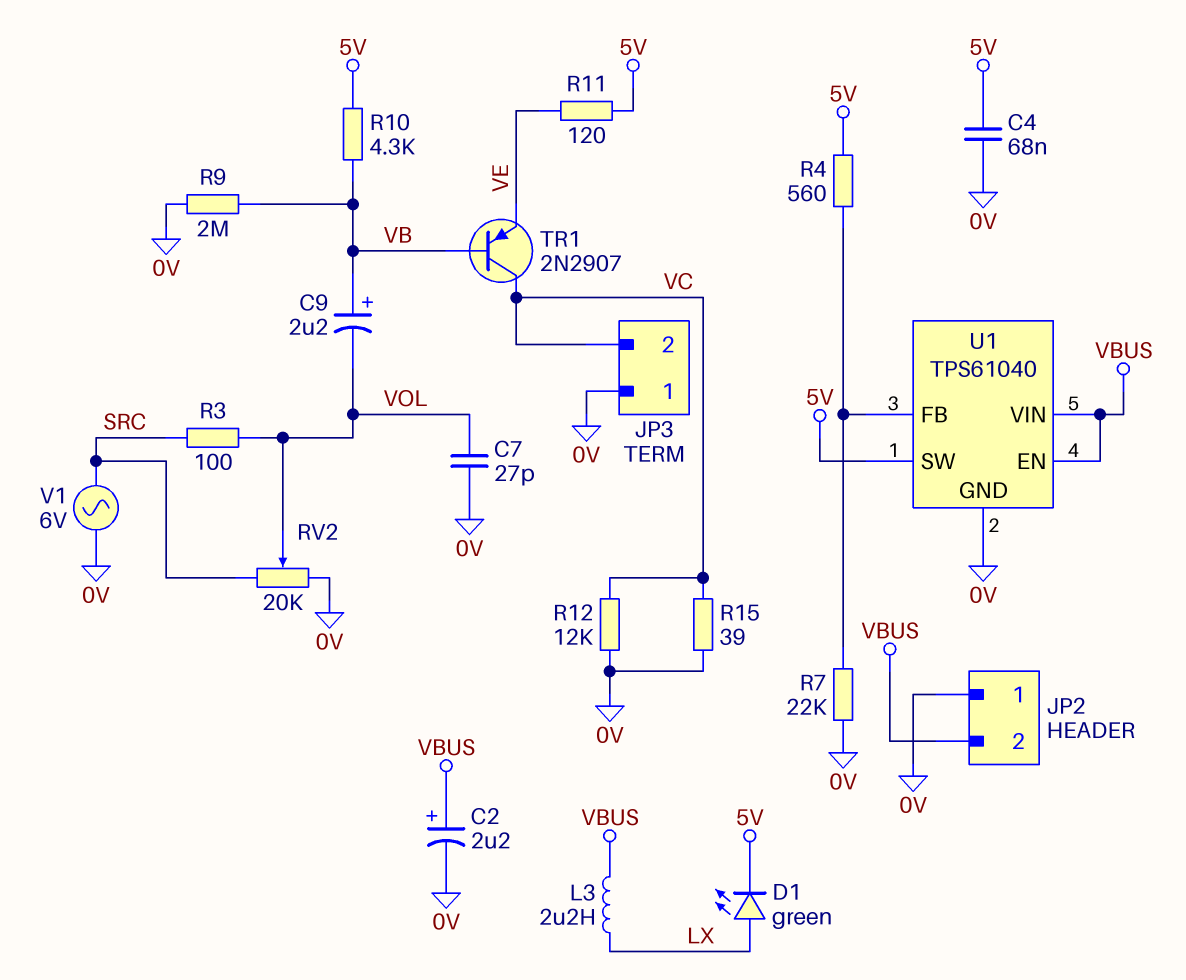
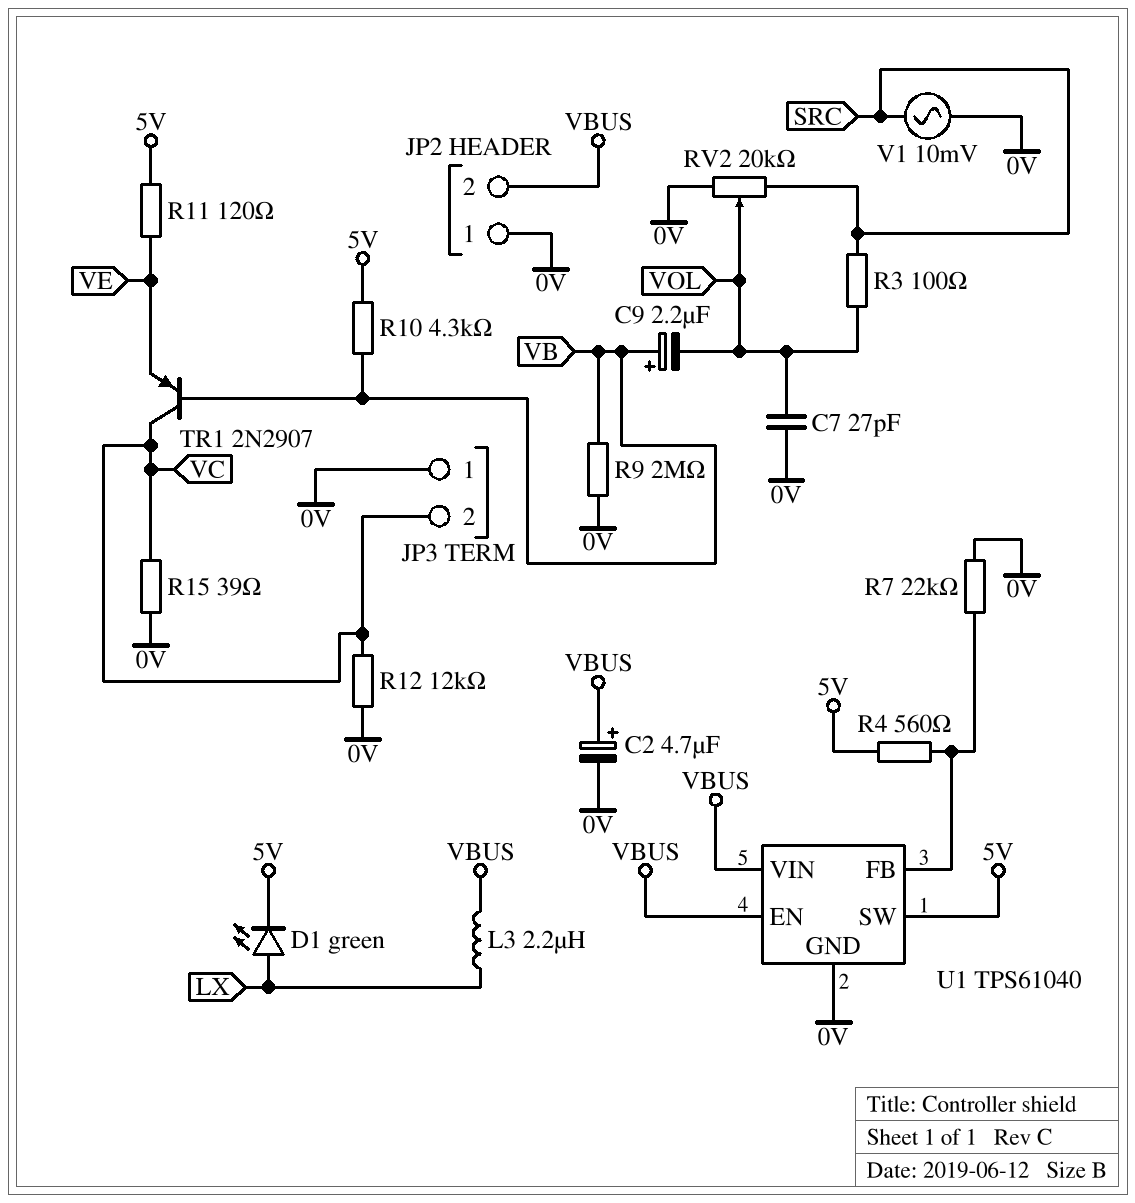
C2: 2.2uF (plus VBUS, minus 0V) -> 4.7uF (plus VBUS, minus 0V)
C4: 68nF (0V, 5V) -> none
V1: AC 6V (0V, SRC) -> AC 10mV (0V, SRC)

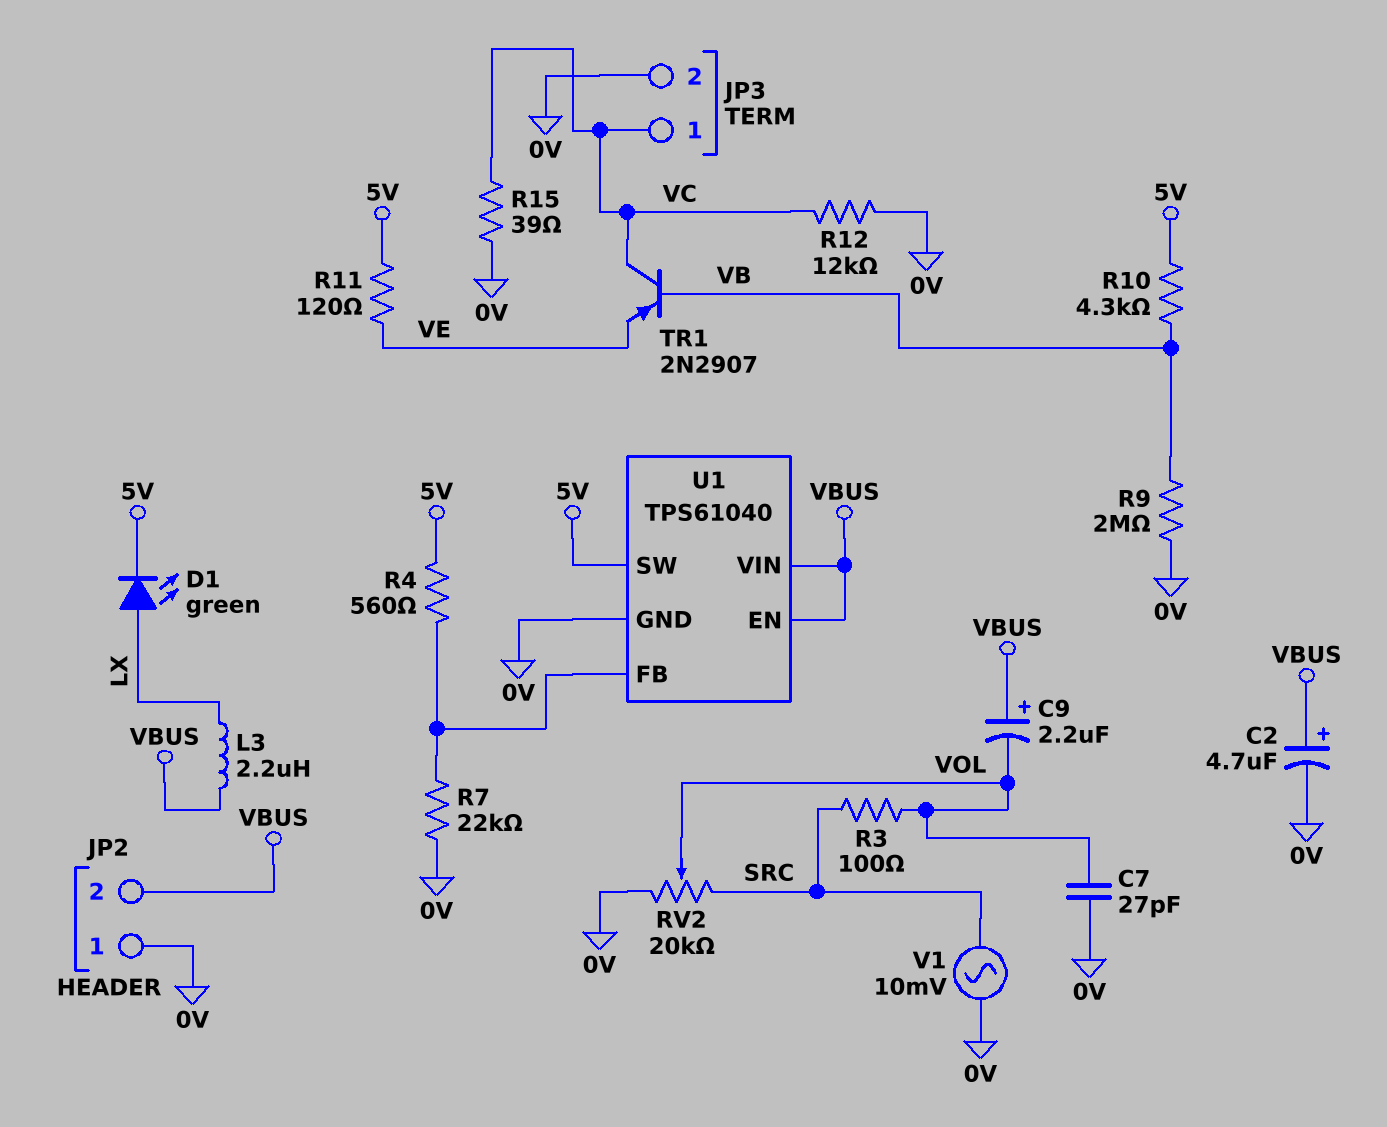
C9: 2.2uF (plus VB, minus VOL) -> 2.2uF (plus VBUS, minus VOL)
JP3 pin 1: 0V -> VC
JP3 pin 2: VC -> 0V

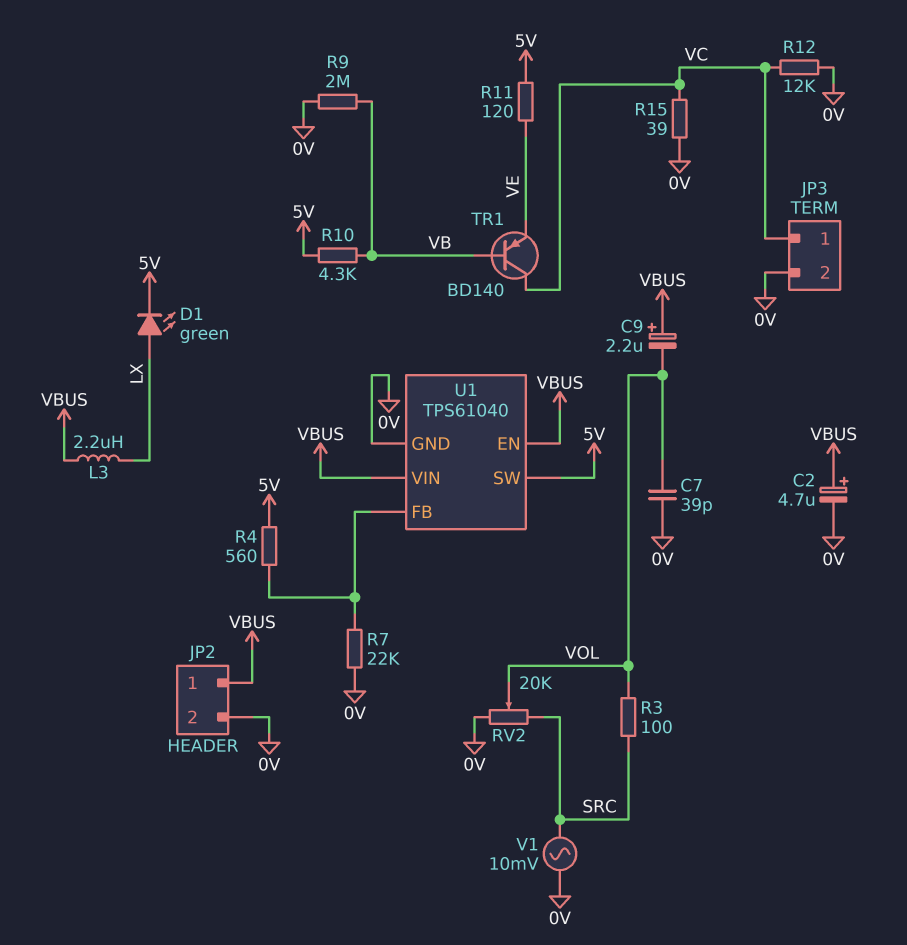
C7: 27pF (0V, VOL) -> 39pF (0V, VOL)
JP2 pin 1: 0V -> VBUS
JP2 pin 2: VBUS -> 0V
TR1: PNP 2N2907 (B VB, C VC, E VE) -> PNP BD140 (B VB, C VC, E VE)

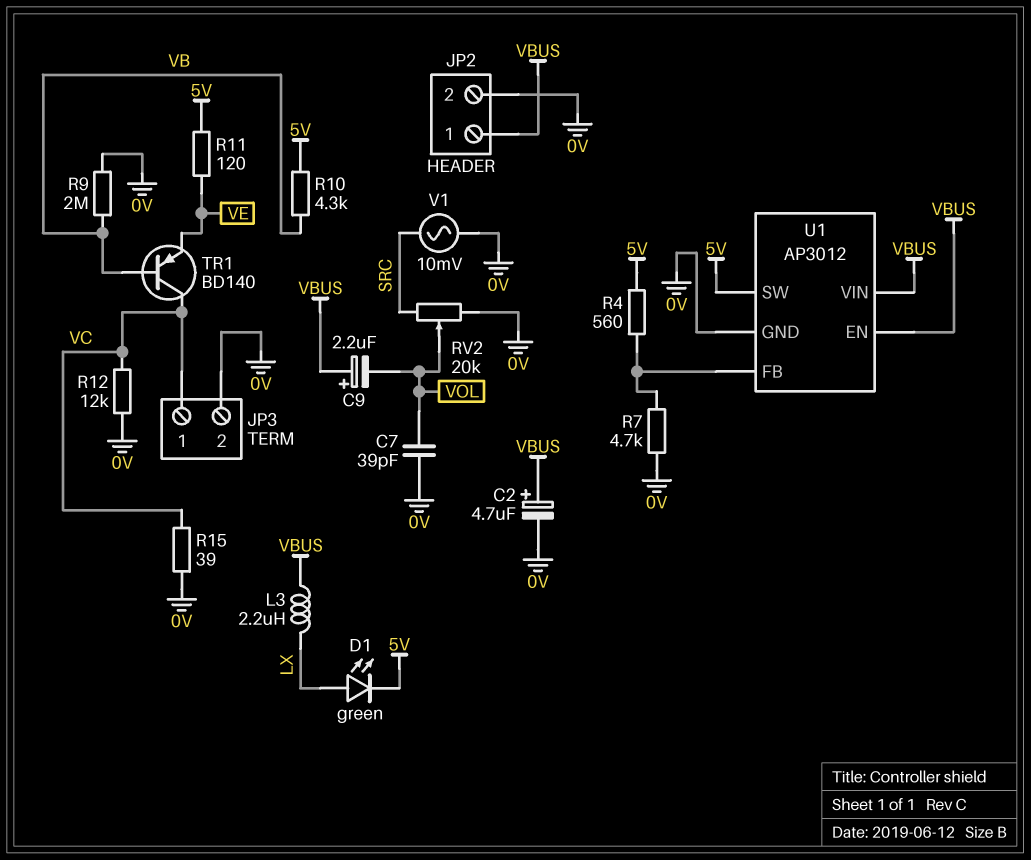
R3: 100 (SRC, VOL) -> none
R7: 22k (0V, U1/FB) -> 4.7k (0V, U1/FB)
U1: TPS61040 -> AP3012

